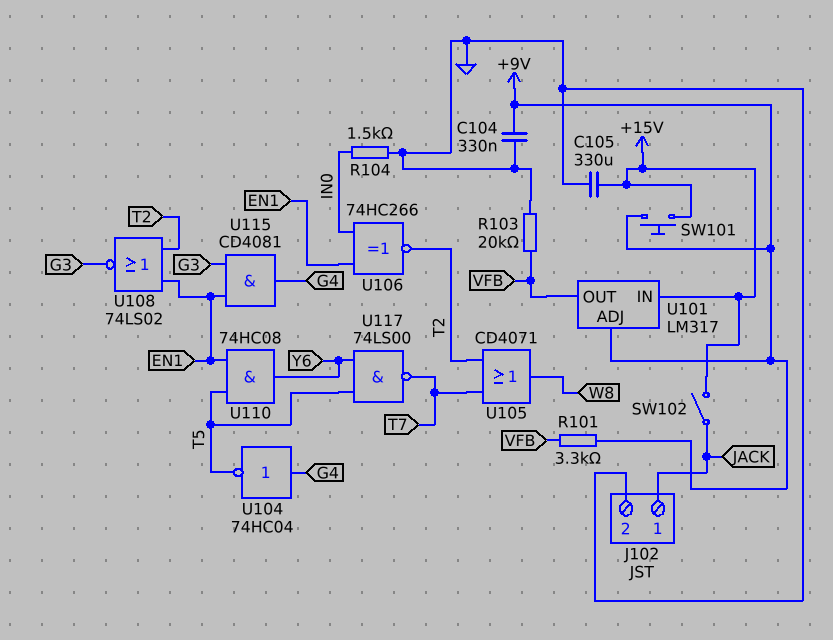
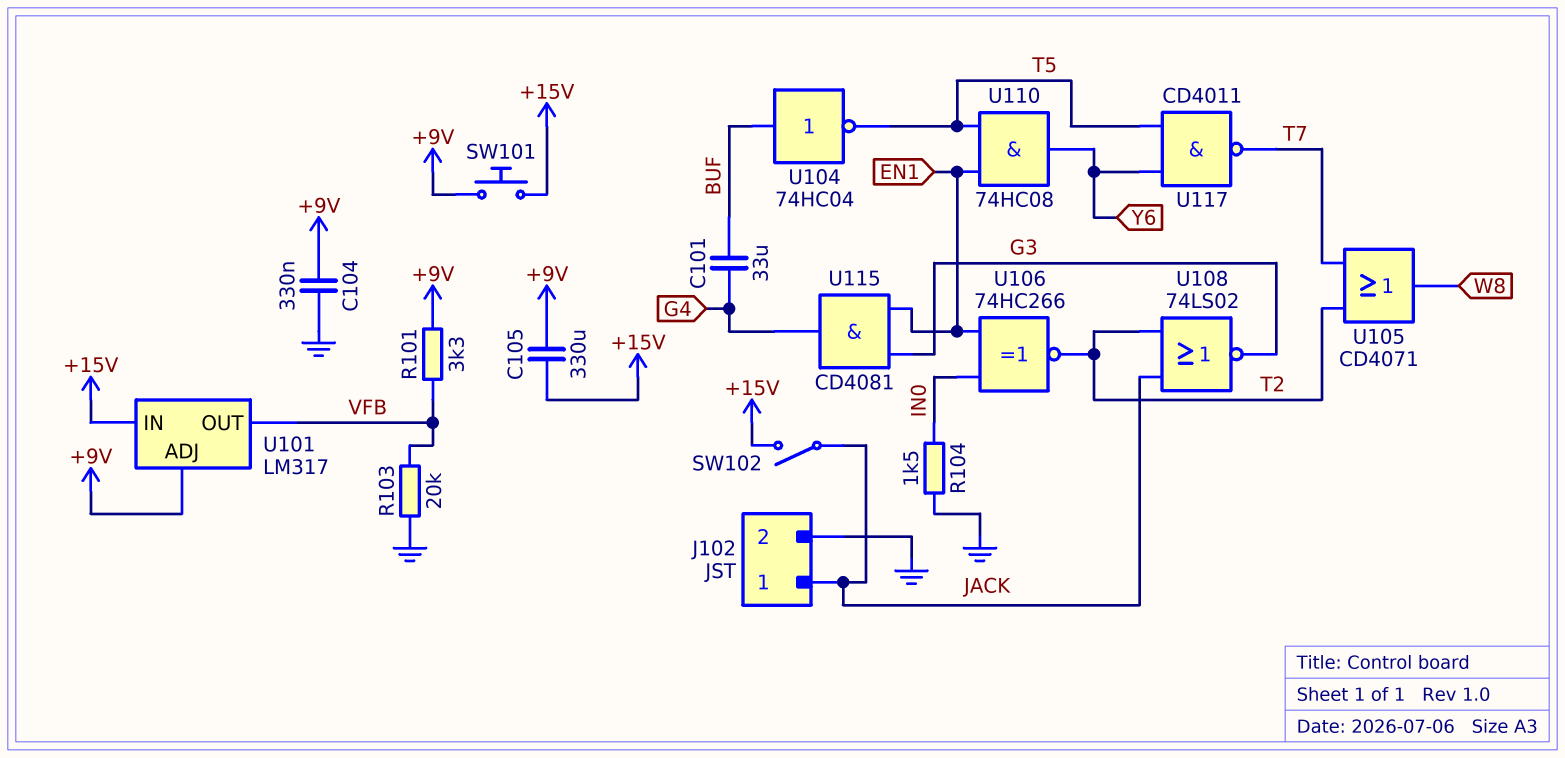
C101: none -> 33uF (BUF, G4)
C105: 330uF (+15V, GND) -> 330uF (+9V, +15V)
U104: NOT 74HC04 (in G4, out T5) -> NOT 74HC04 (in BUF, out T5)
U108: NOR 74LS02 (in EN1, in T2, out G3) -> NOR 74LS02 (in JACK, in T2, out G3)
U117: NAND 74LS00 (in T5, in Y6, out T7) -> NAND CD4011 (in T5, in Y6, out T7)

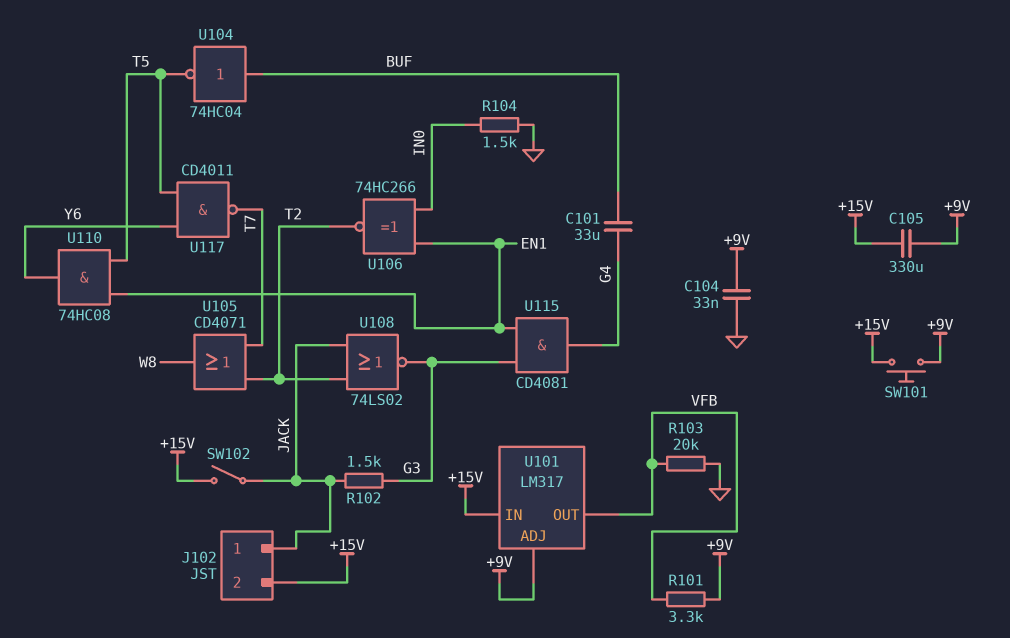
C104: 330nF (+9V, GND) -> 33nF (+9V, GND)
J102 pin 2: GND -> +15V
R102: none -> 1.5k (G3, JACK)

